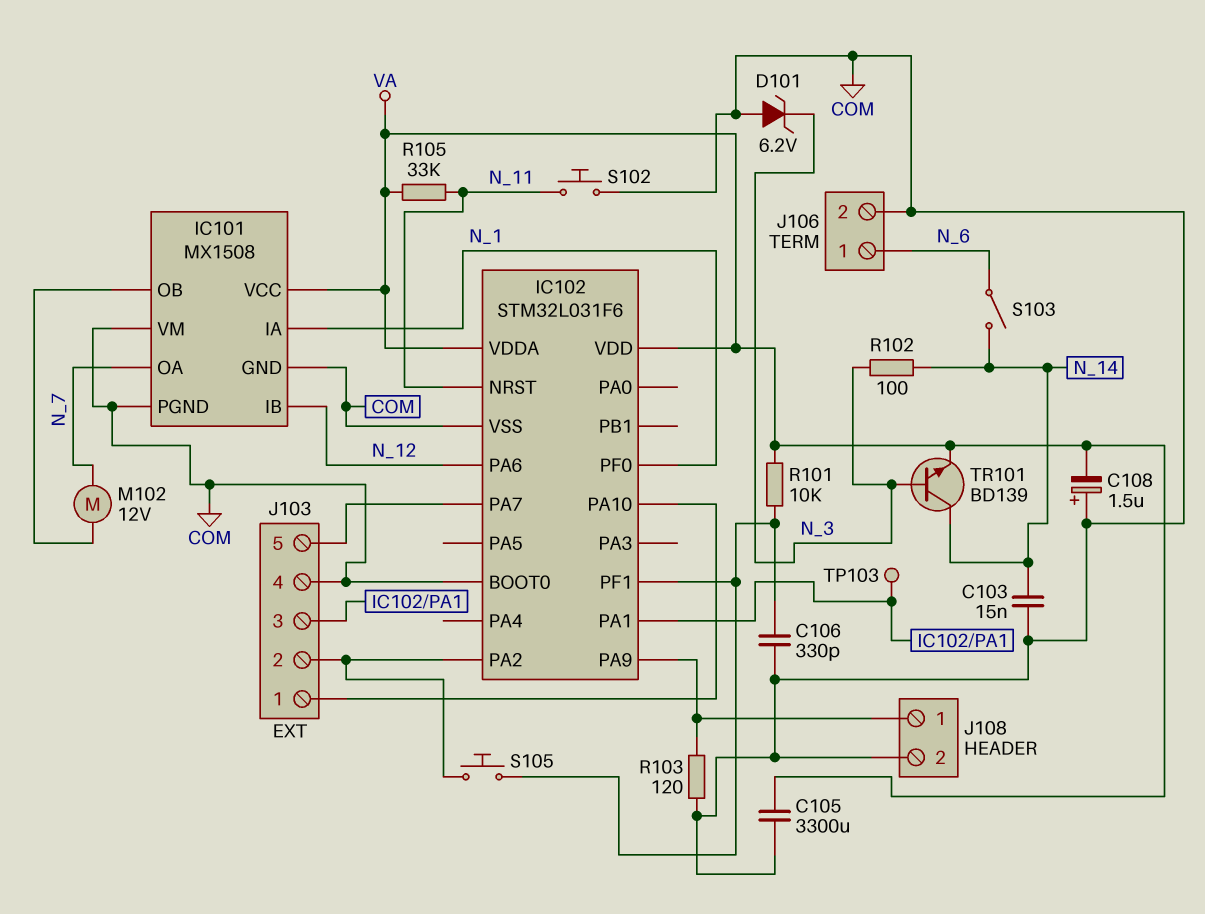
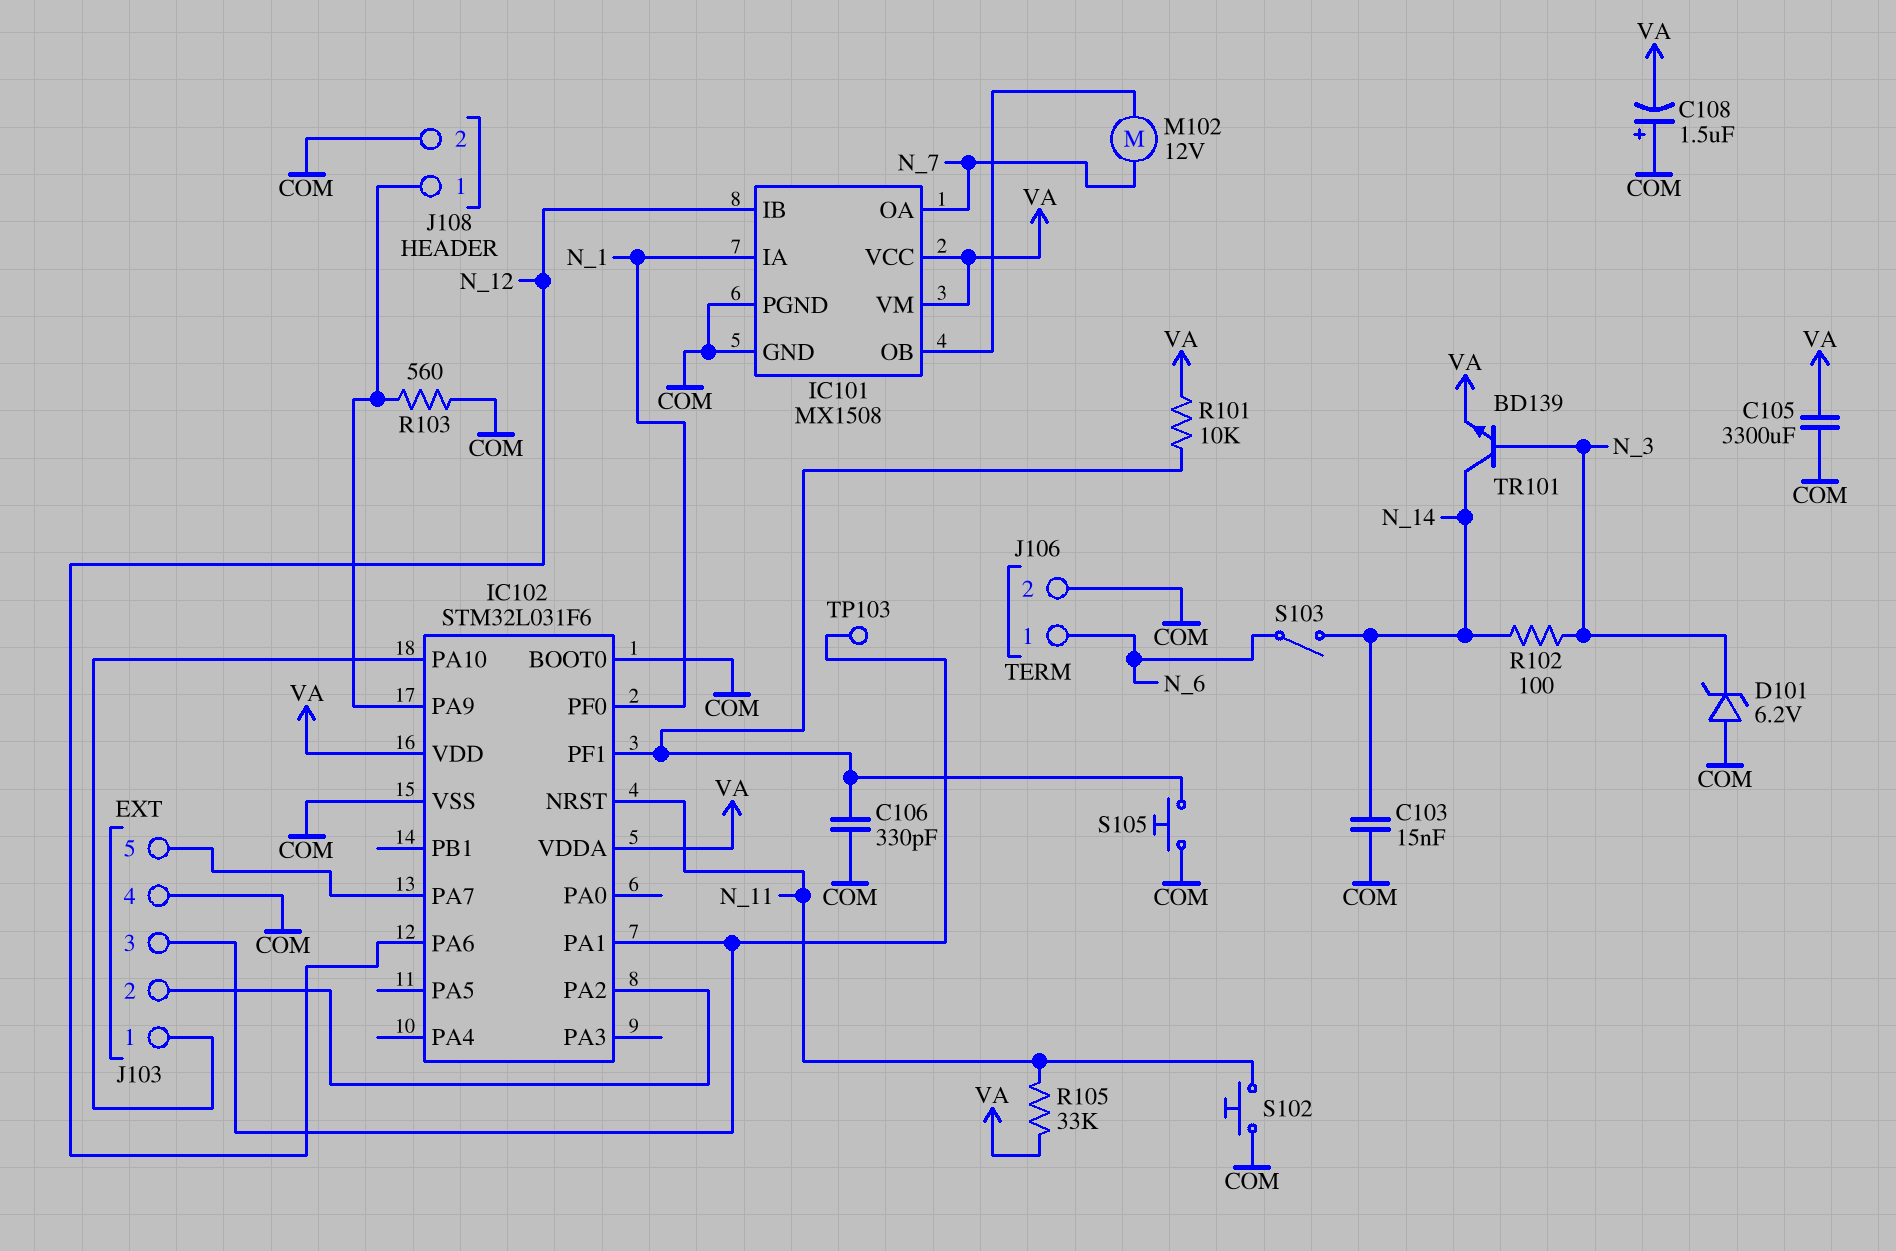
IC101 pin VM: COM -> VA
R103: 120 (COM, IC102/PA9) -> 560 (COM, IC102/PA9)
S105: button (IC102/PA2, IC102/PF1) -> button (COM, IC102/PF1)

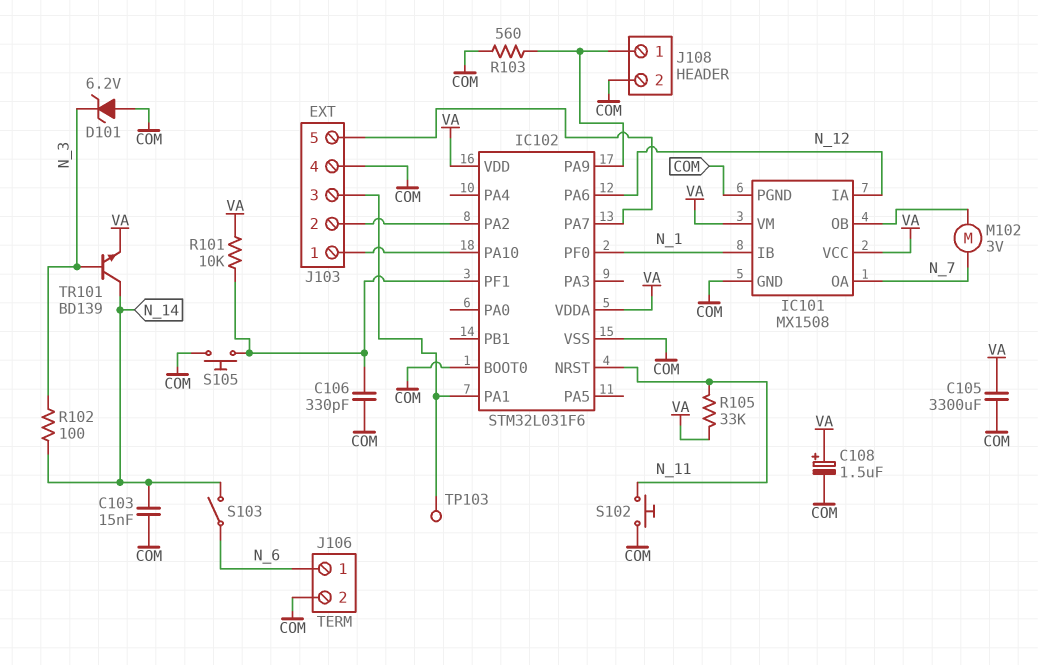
C108: 1.5uF (plus COM, minus VA) -> 1.5uF (plus VA, minus COM)
IC101 pin IA: N_1 -> N_12
IC101 pin IB: N_12 -> N_1
M102: motor 12V (IC101/OB, N_7) -> motor 3V (IC101/OB, N_7)

